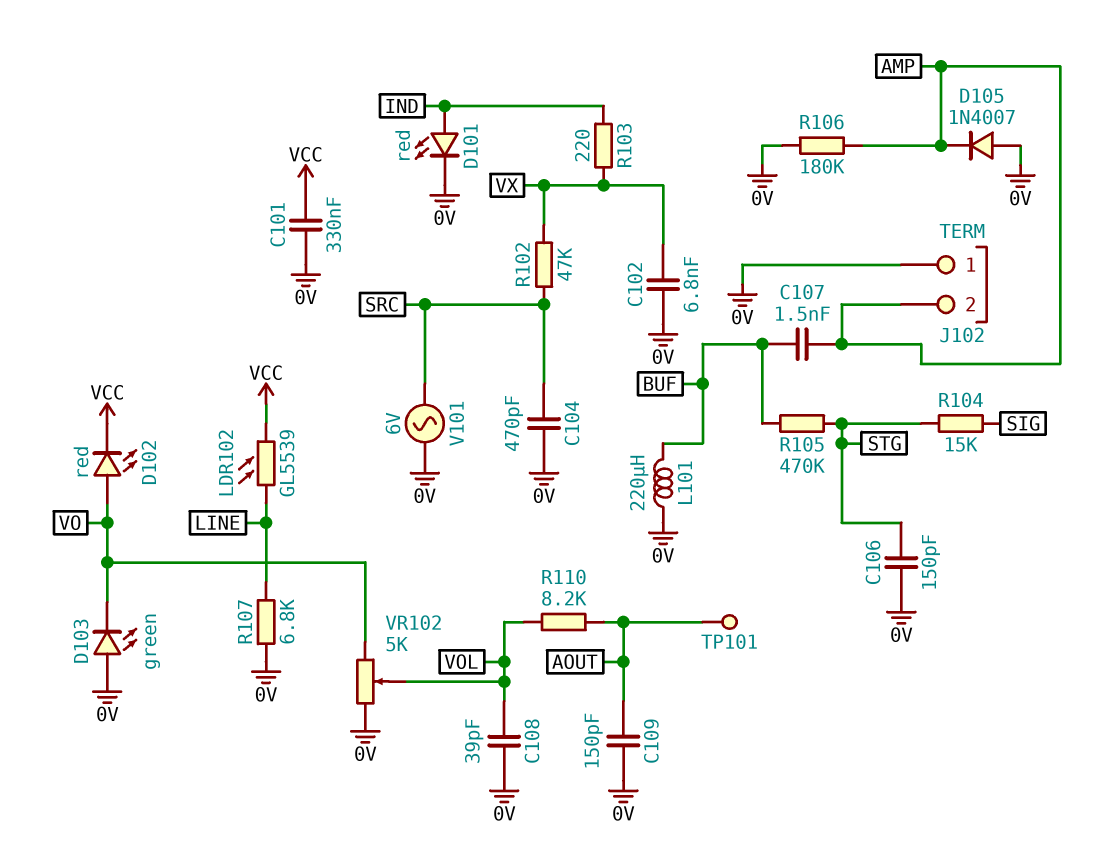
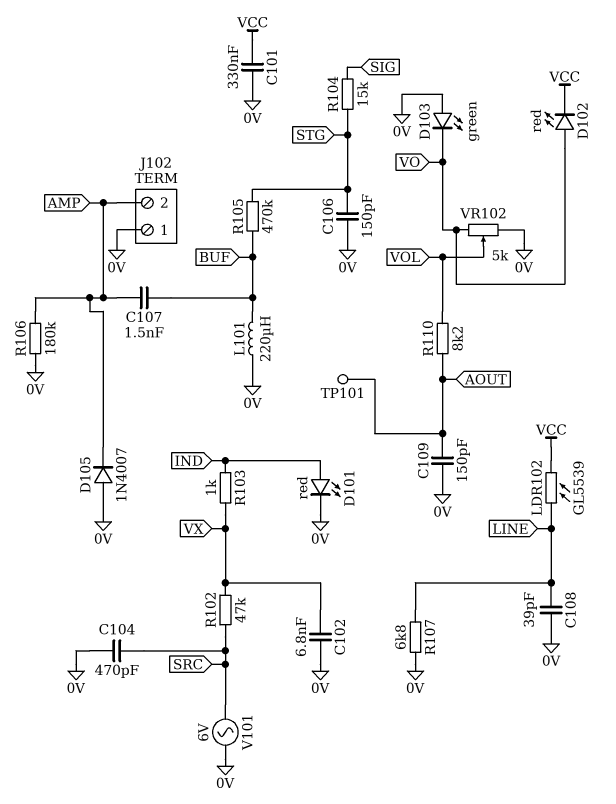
C108: 39pF (0V, VOL) -> 39pF (0V, LINE)
R103: 220 (IND, VX) -> 1k (IND, VX)

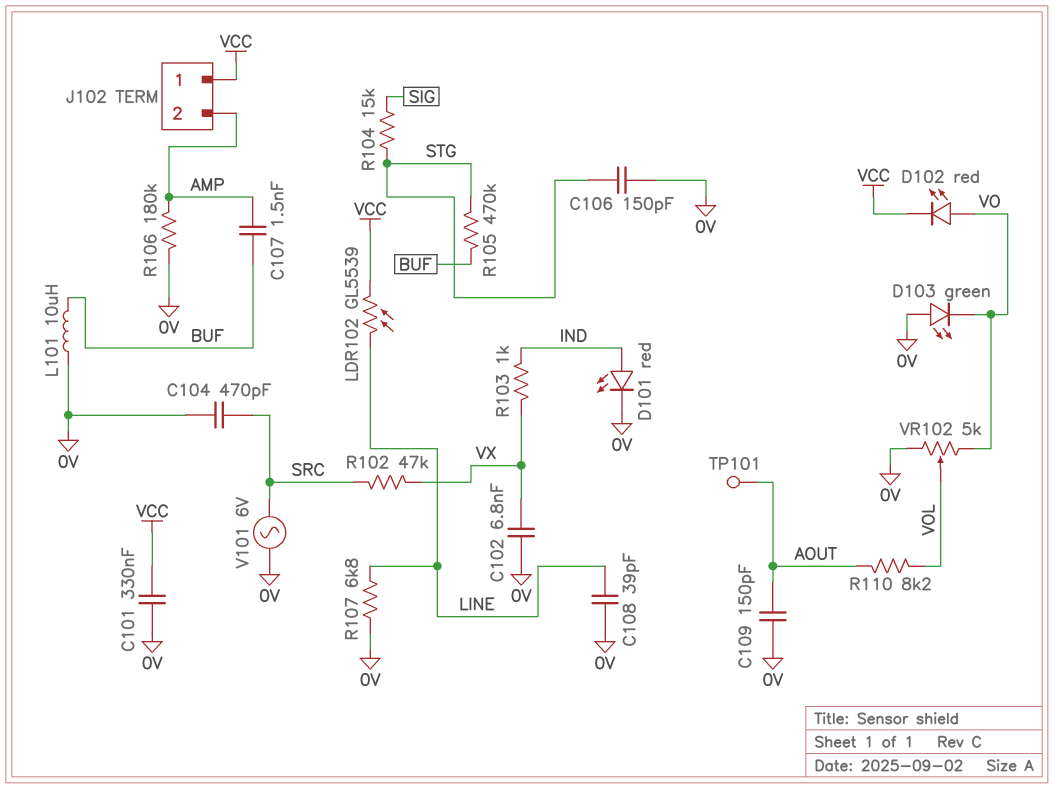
D105: diode 1N4007 (A 0V, K AMP) -> none
J102 pin 1: 0V -> VCC
L101: 220uH (0V, BUF) -> 10uH (0V, BUF)

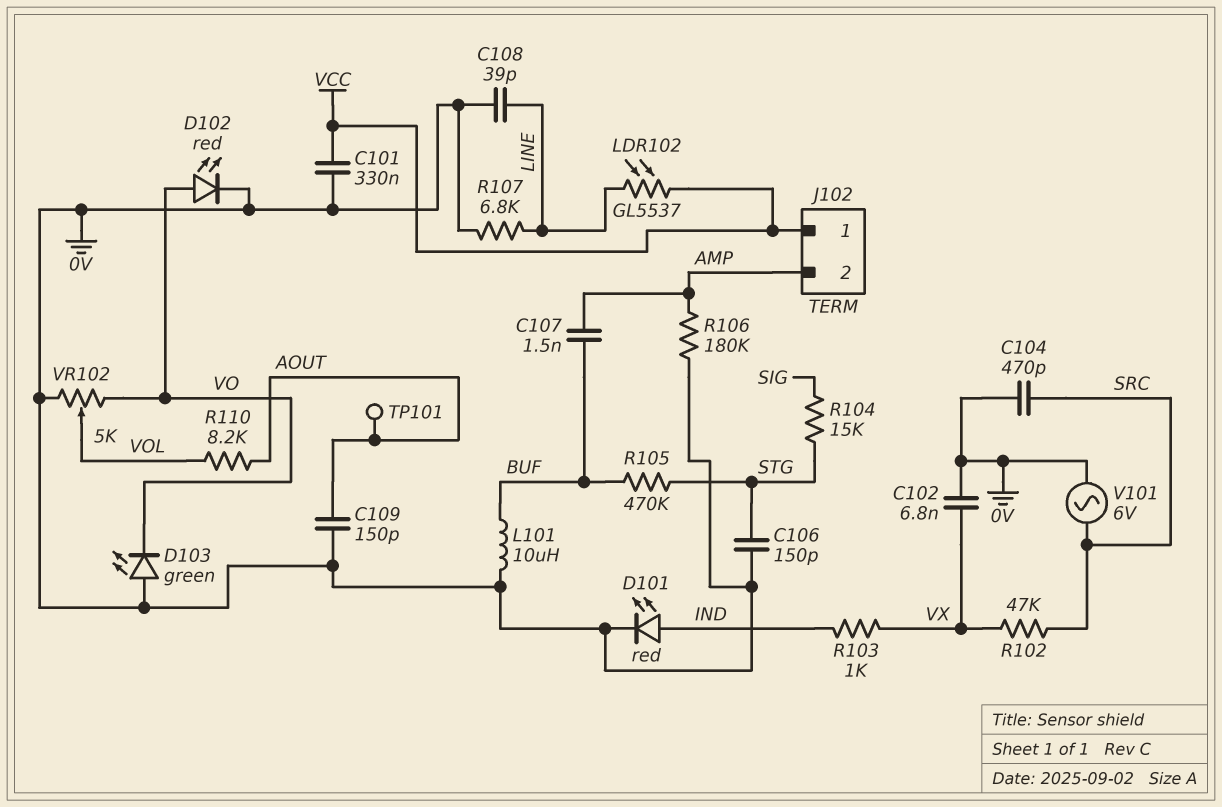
D102: LED red (A VO, K VCC) -> LED red (A VO, K 0V)
LDR102: GL5539 (LINE, VCC) -> GL5537 (LINE, VCC)

